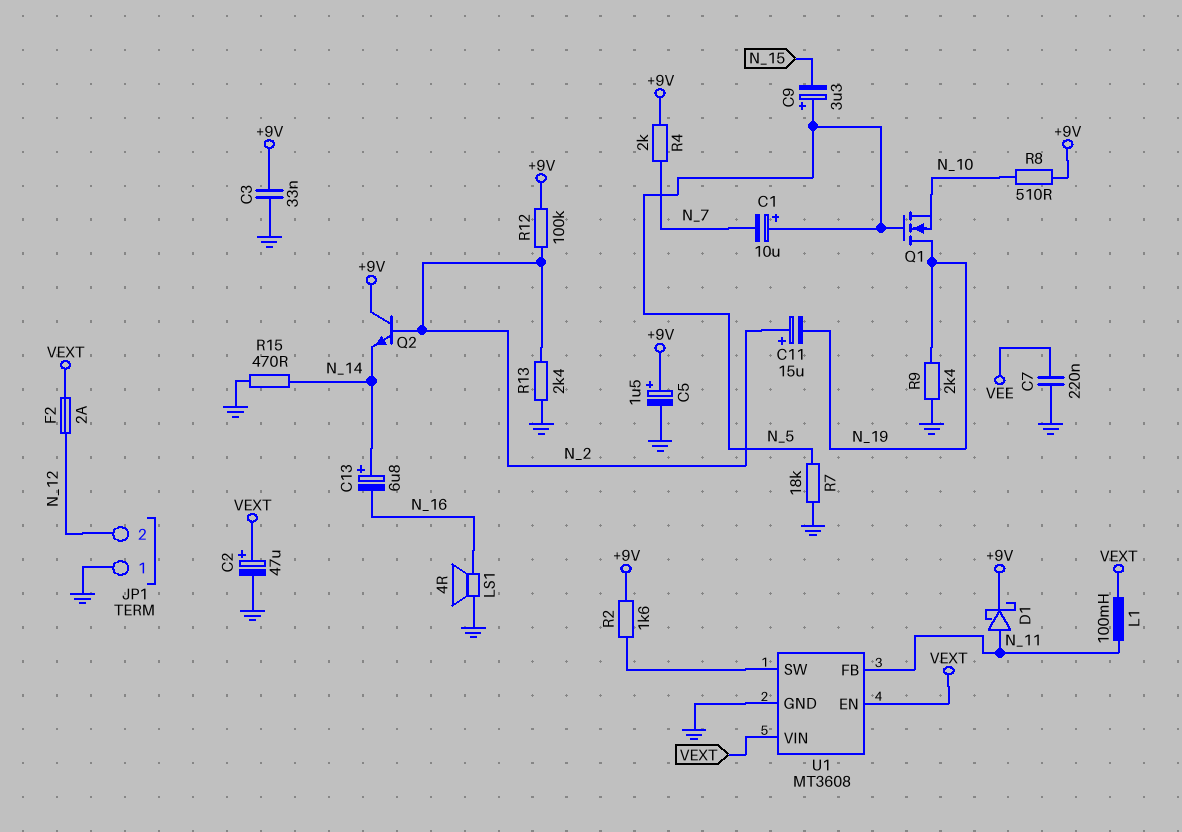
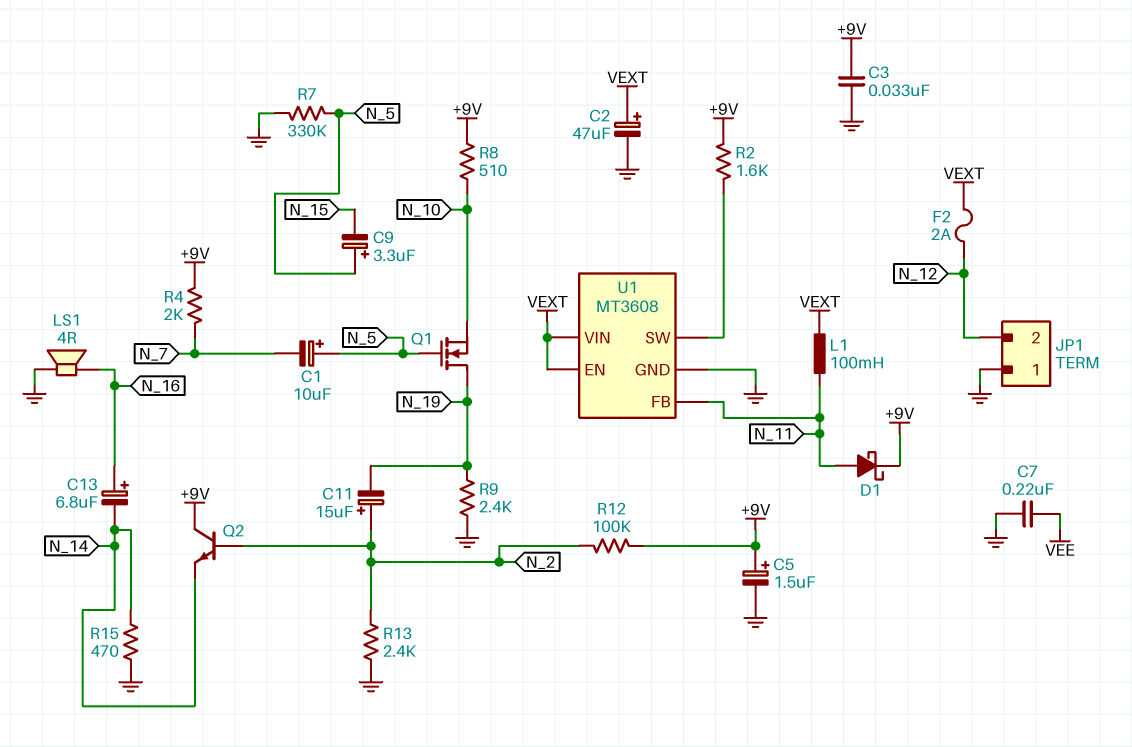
C13: 6.8uF (plus N_14, minus N_16) -> 6.8uF (plus N_16, minus N_14)
R7: 18k (GND, N_5) -> 330k (GND, N_5)

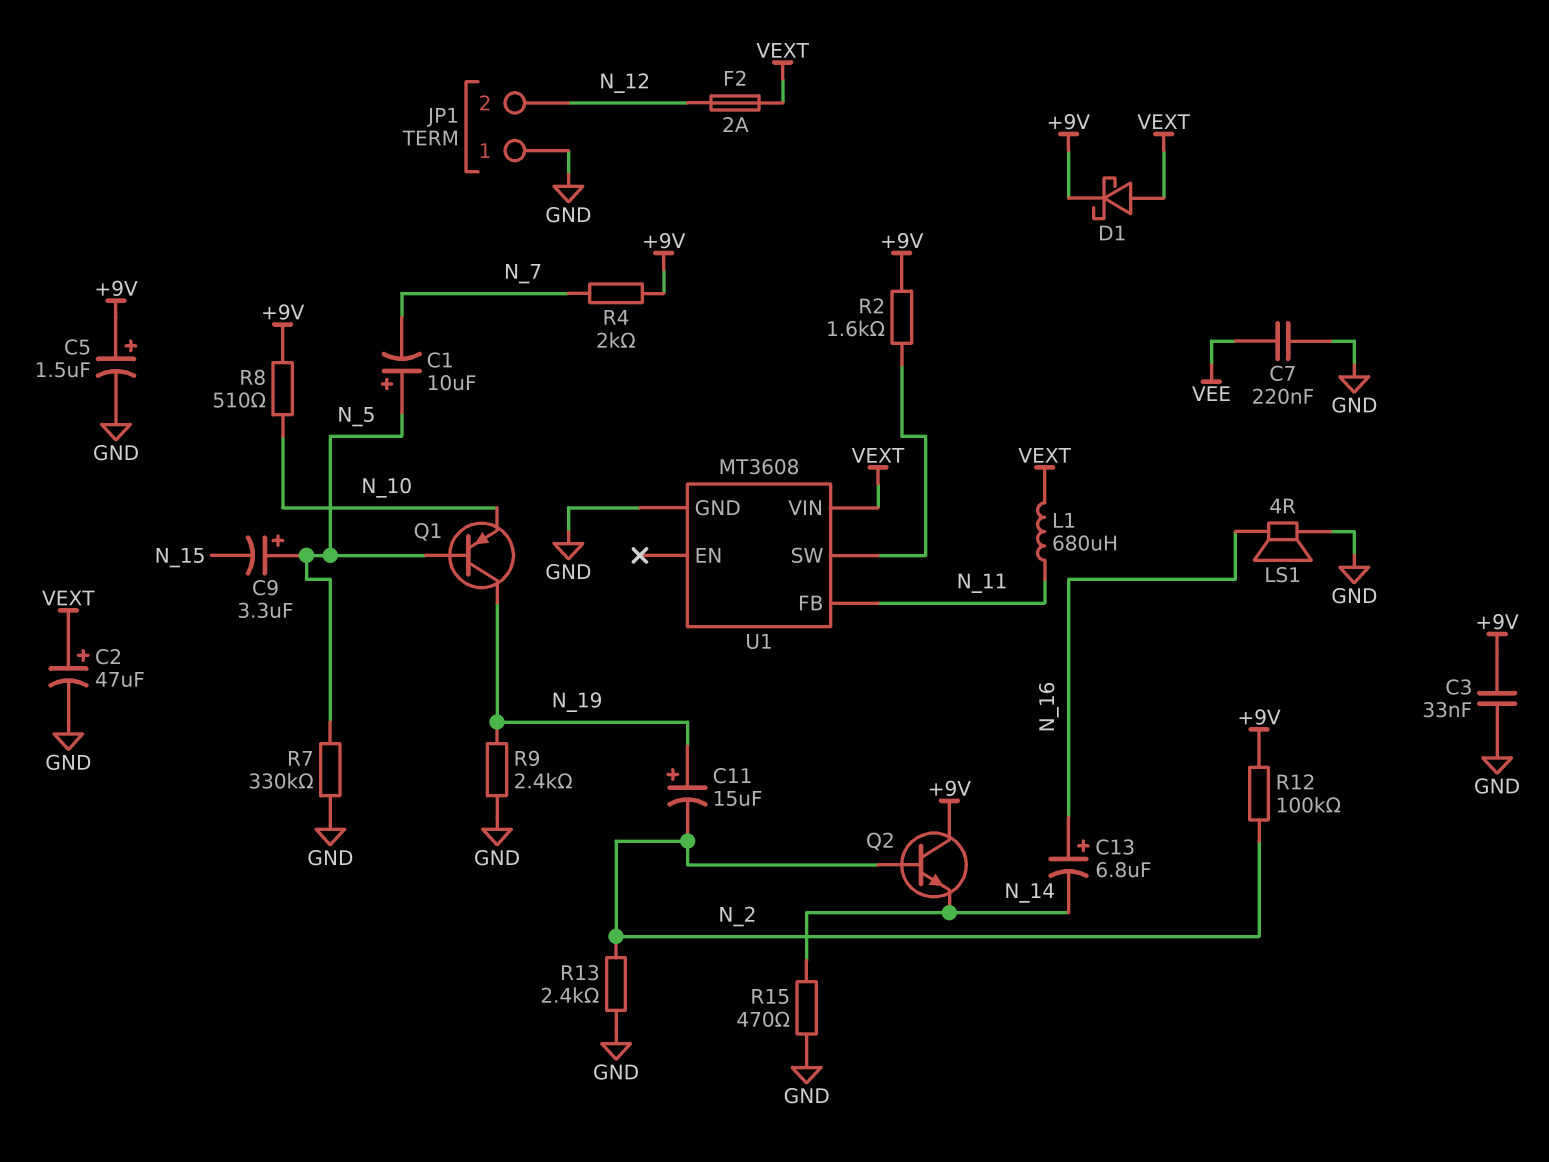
C11: 15uF (plus N_2, minus N_19) -> 15uF (plus N_19, minus N_2)
D1: schottky (A N_11, K +9V) -> schottky (A VEXT, K +9V)
L1: 100mH (N_11, VEXT) -> 680uH (N_11, VEXT)
Q1: NMOS (G N_5, D N_19, S N_10) -> PNP (B N_5, C N_19, E N_10)
U1 pin EN: VEXT -> none

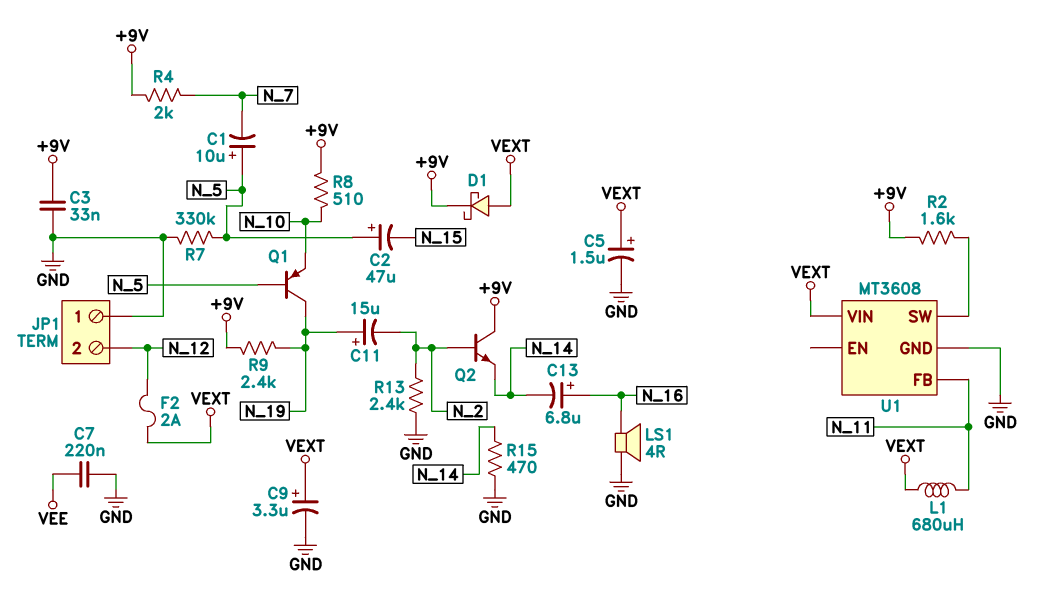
C2: 47uF (plus VEXT, minus GND) -> 47uF (plus N_5, minus N_15)
C5: 1.5uF (plus +9V, minus GND) -> 1.5uF (plus VEXT, minus GND)
C9: 3.3uF (plus N_5, minus N_15) -> 3.3uF (plus VEXT, minus GND)
R9: 2.4k (GND, N_19) -> 2.4k (+9V, N_19)
R12: 100k (+9V, N_2) -> none

